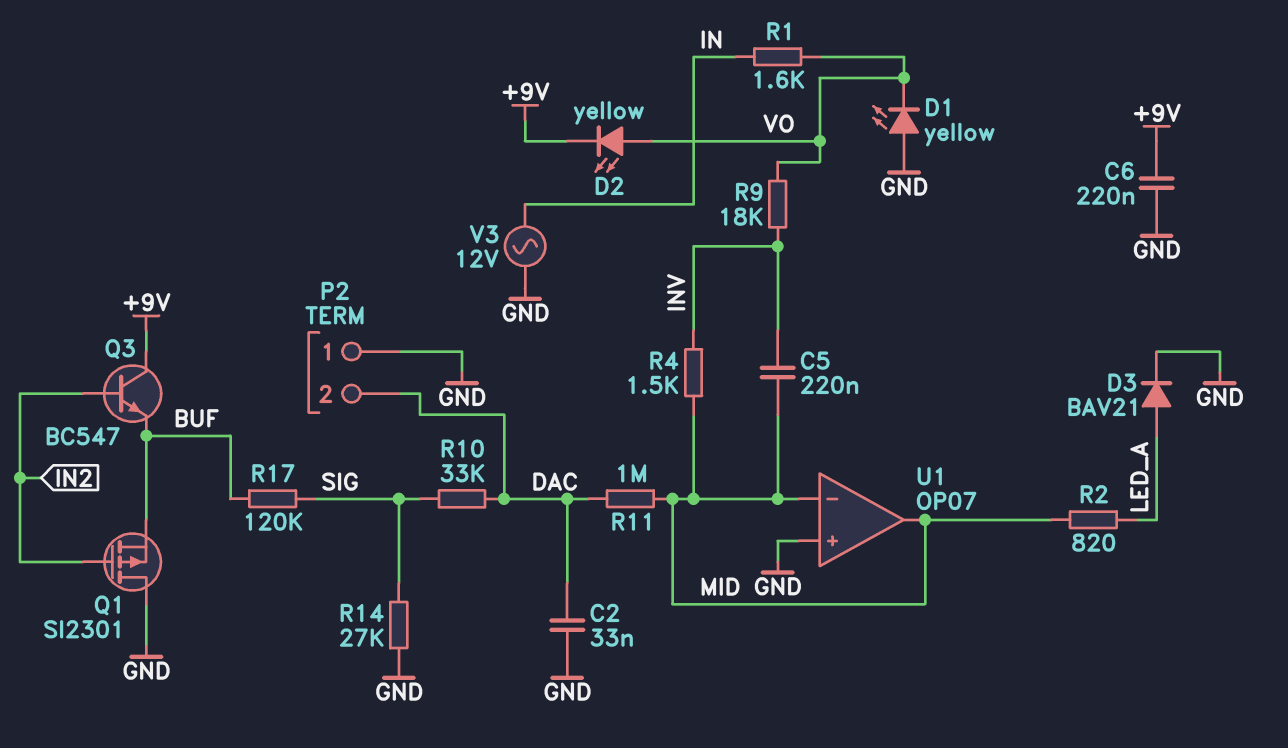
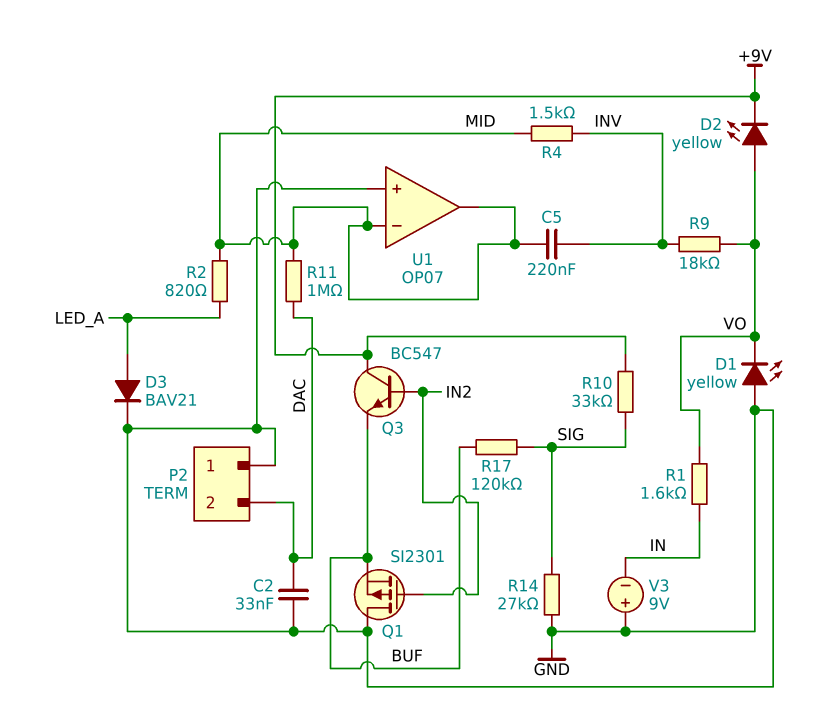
C6: 220nF (+9V, GND) -> none
R10: 33k (DAC, SIG) -> 33k (+9V, SIG)
V3: AC 12V (GND, IN) -> 9V (plus GND, minus IN)

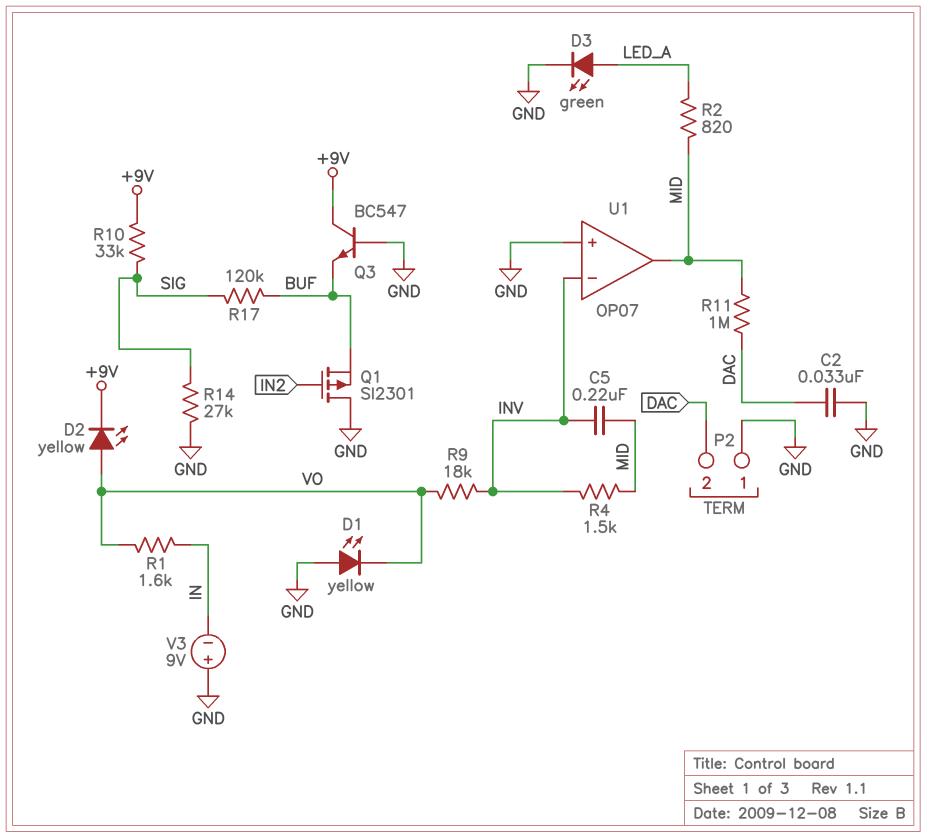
D3: diode BAV21 (A LED_A, K GND) -> LED green (A LED_A, K GND)
Q3: NPN BC547 (B IN2, C +9V, E BUF) -> NPN BC547 (B GND, C +9V, E BUF)
U1 pin in-: MID -> INV

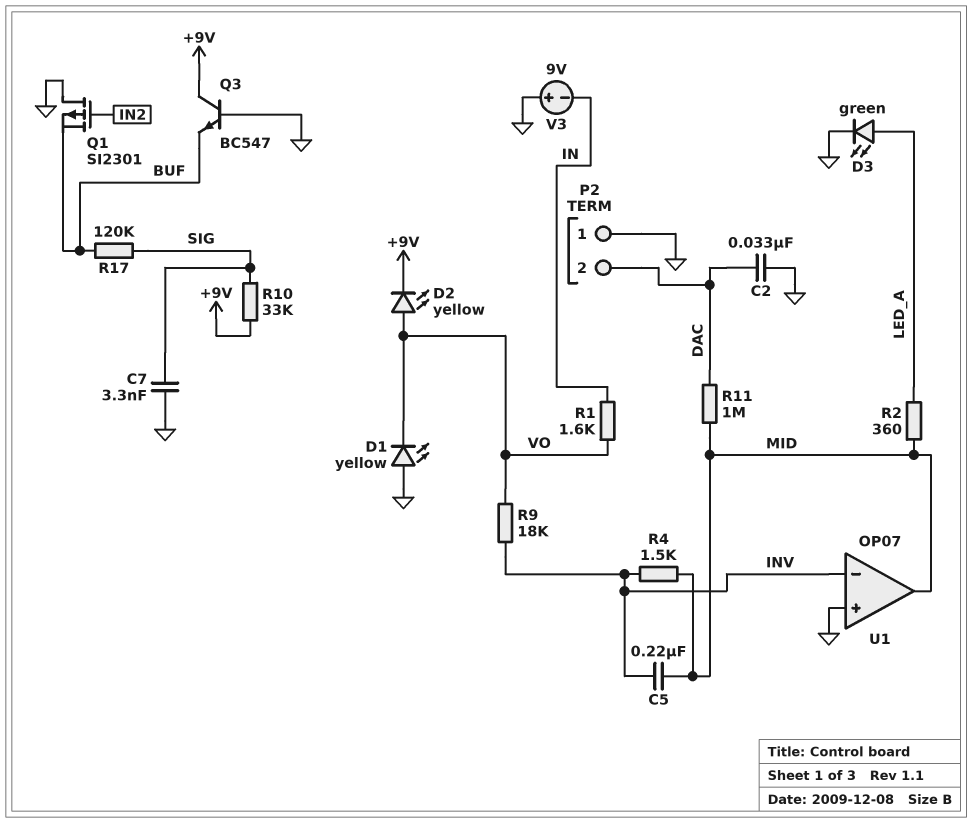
C7: none -> 3.3nF (GND, SIG)
R2: 820 (LED_A, MID) -> 360 (LED_A, MID)
R14: 27k (GND, SIG) -> none

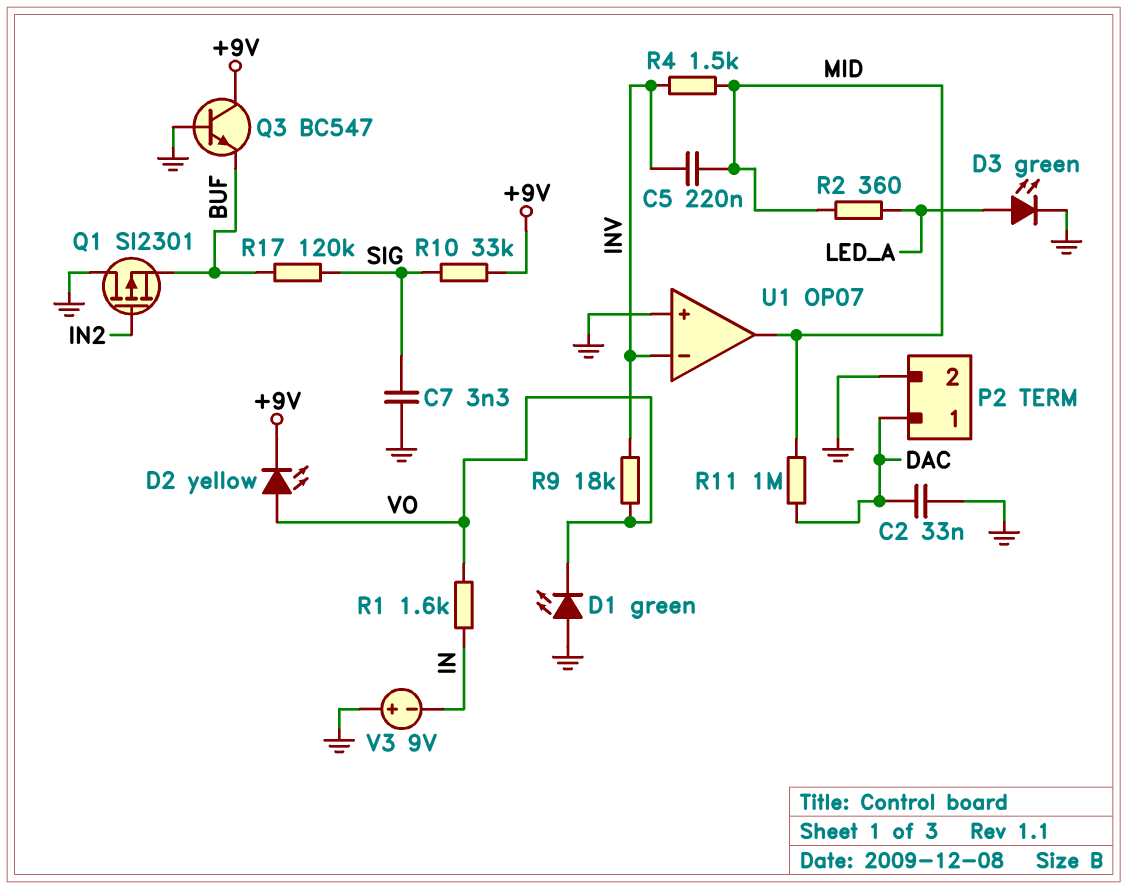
D1: LED yellow (A GND, K VO) -> LED green (A GND, K VO)
P2 pin 1: GND -> DAC
P2 pin 2: DAC -> GND

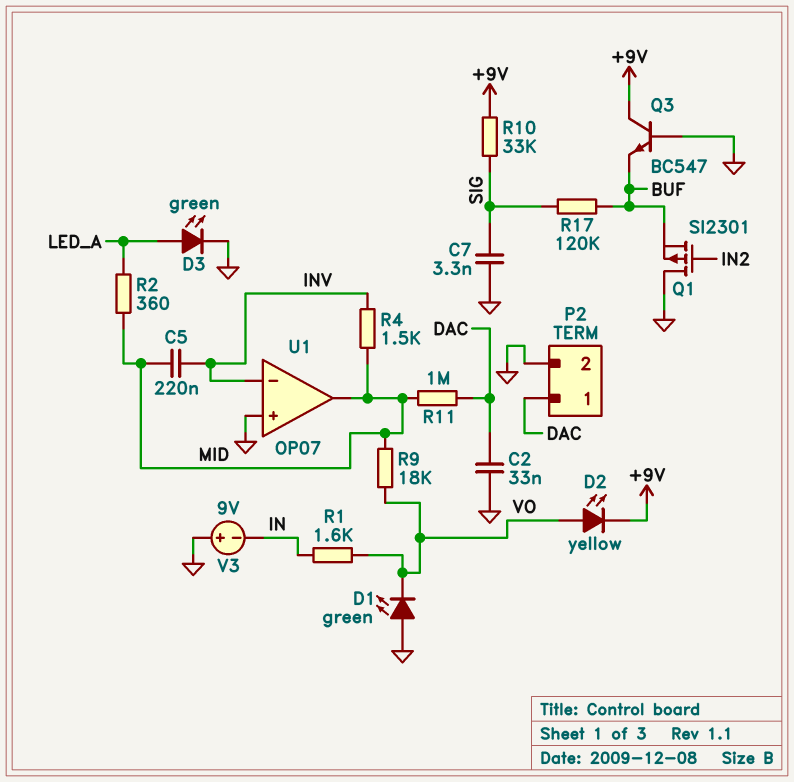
R9: 18k (INV, VO) -> 18k (MID, VO)

